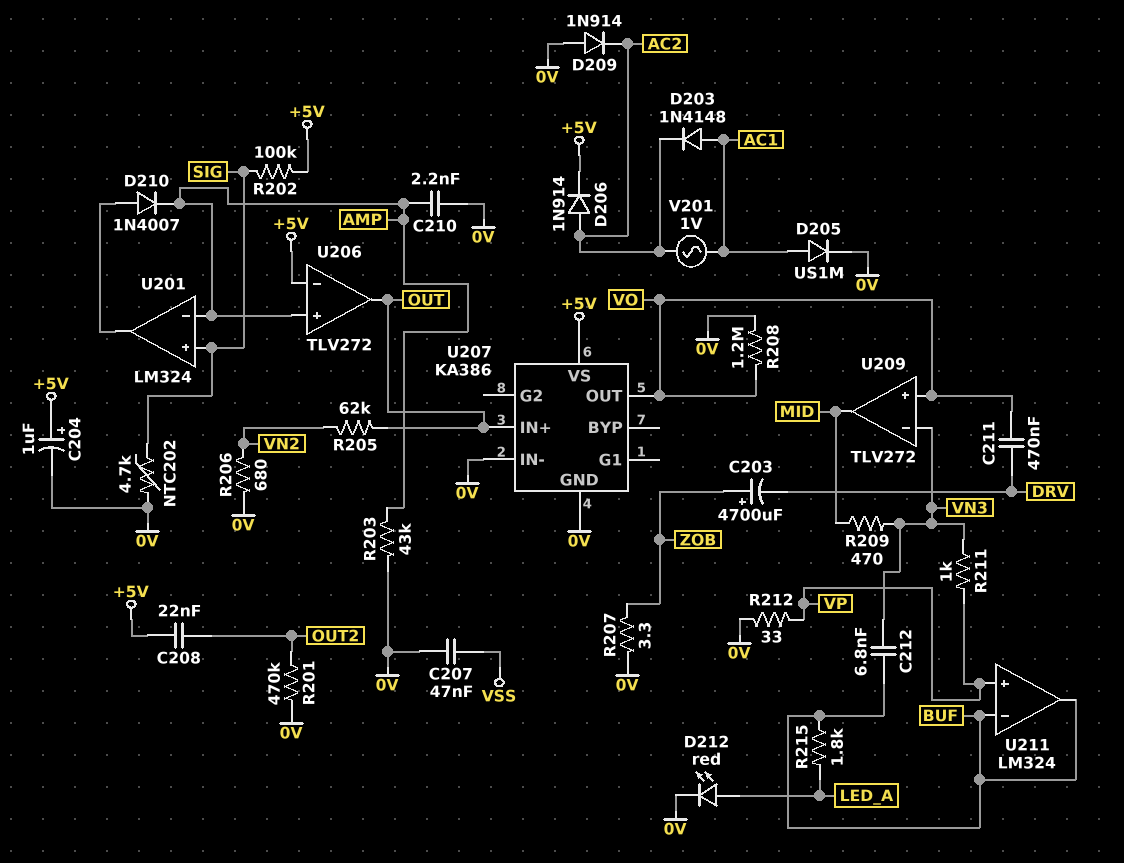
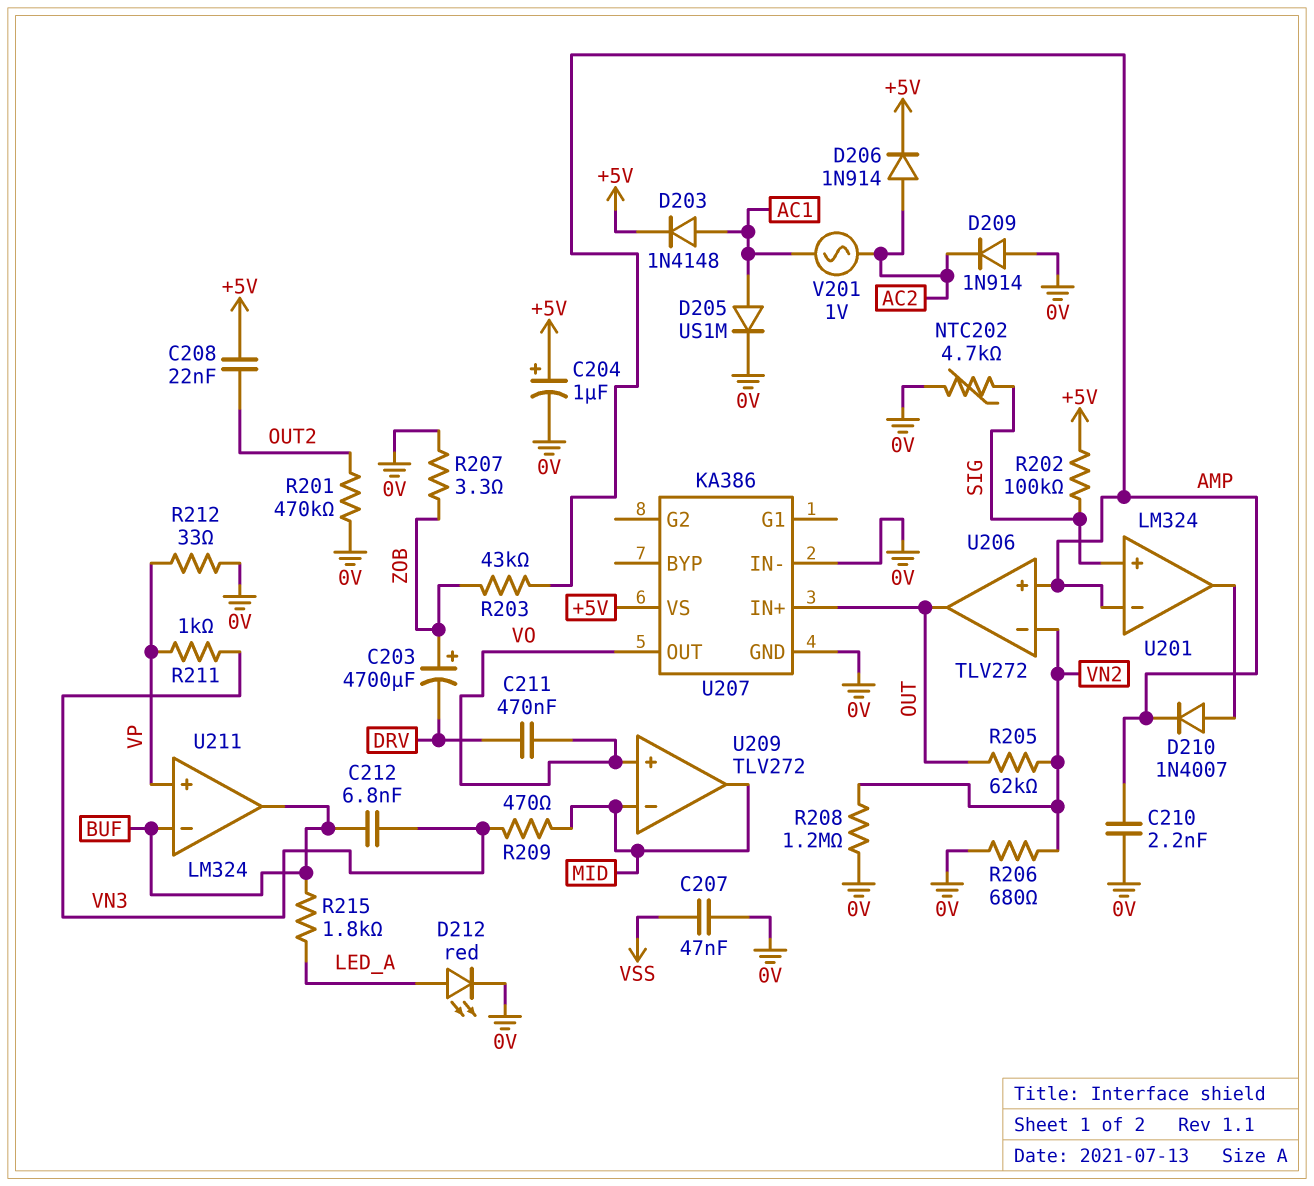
D203: diode 1N4148 (A AC1, K AC2) -> diode 1N4148 (A AC1, K +5V)
R203: 43k (0V, AMP) -> 43k (AMP, ZOB)
R208: 1.2M (0V, VO) -> 1.2M (0V, VN2)
U206 pin in-: +5V -> VN2
U209 pin in-: VN3 -> MID

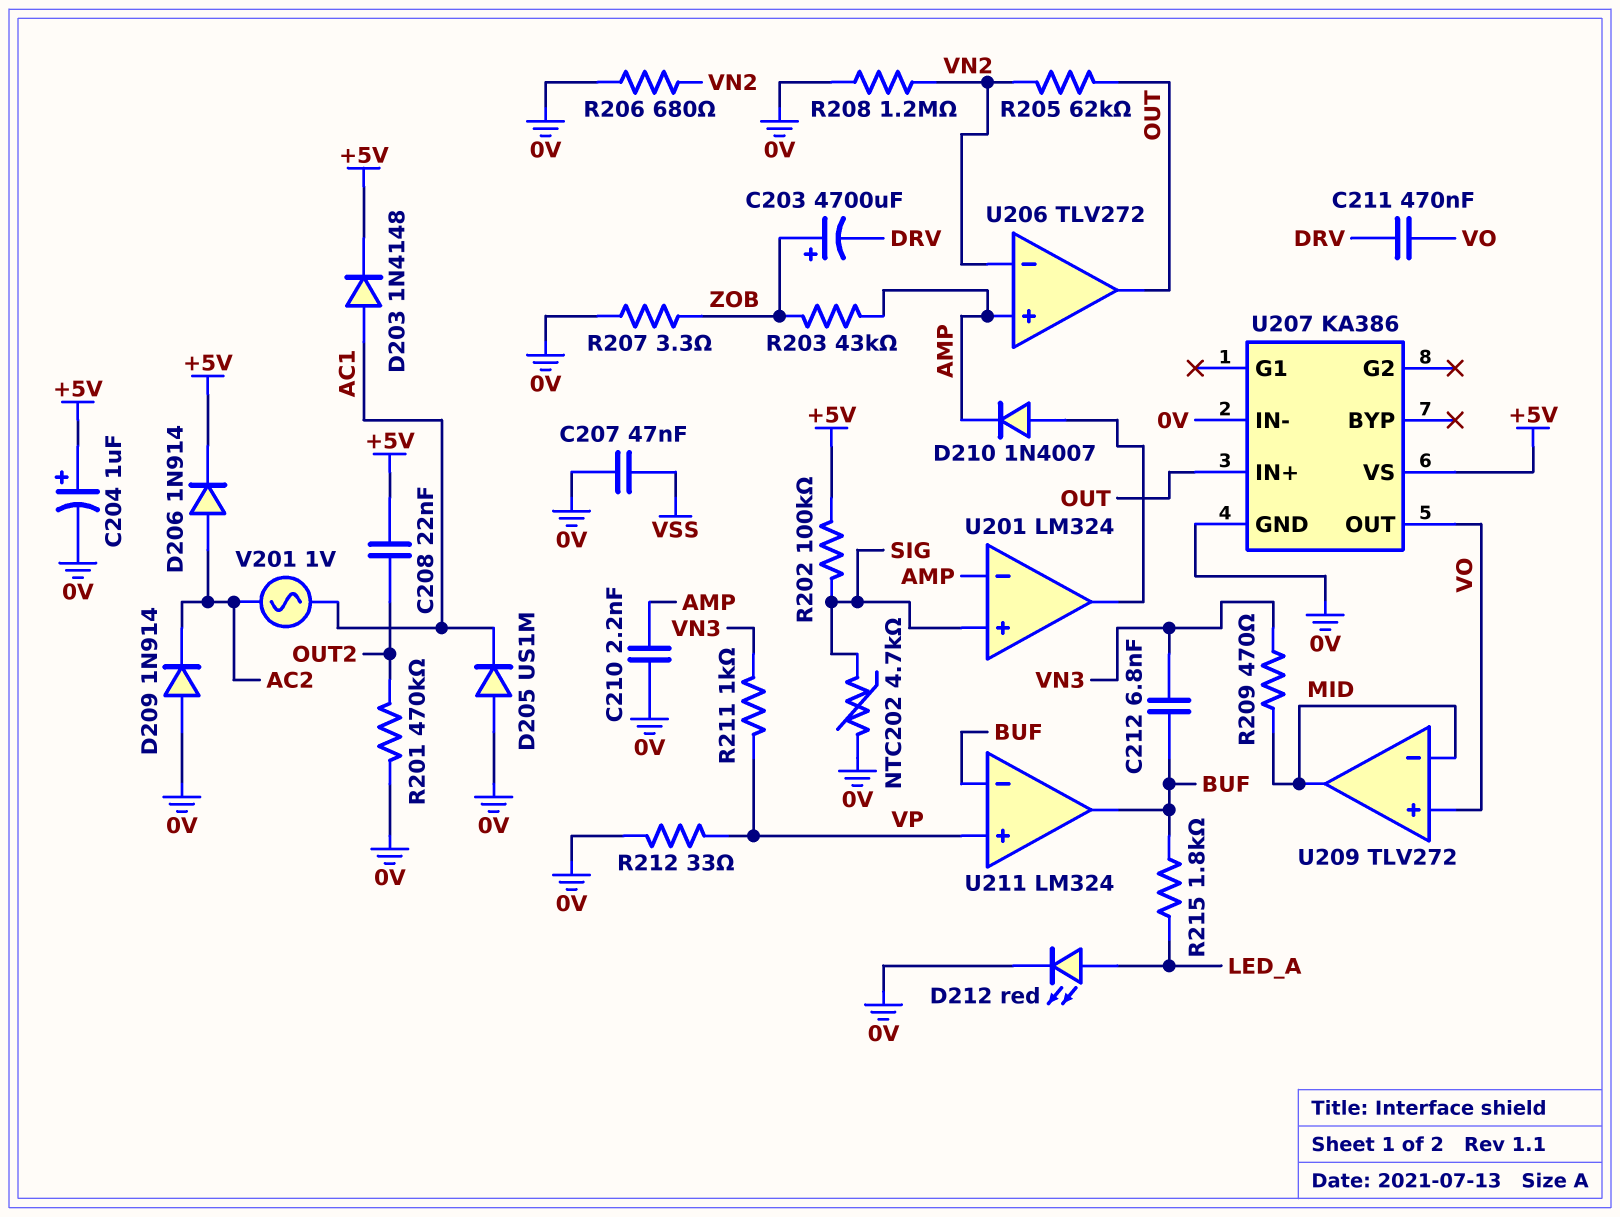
D205: diode US1M (A AC1, K 0V) -> diode US1M (A 0V, K AC1)

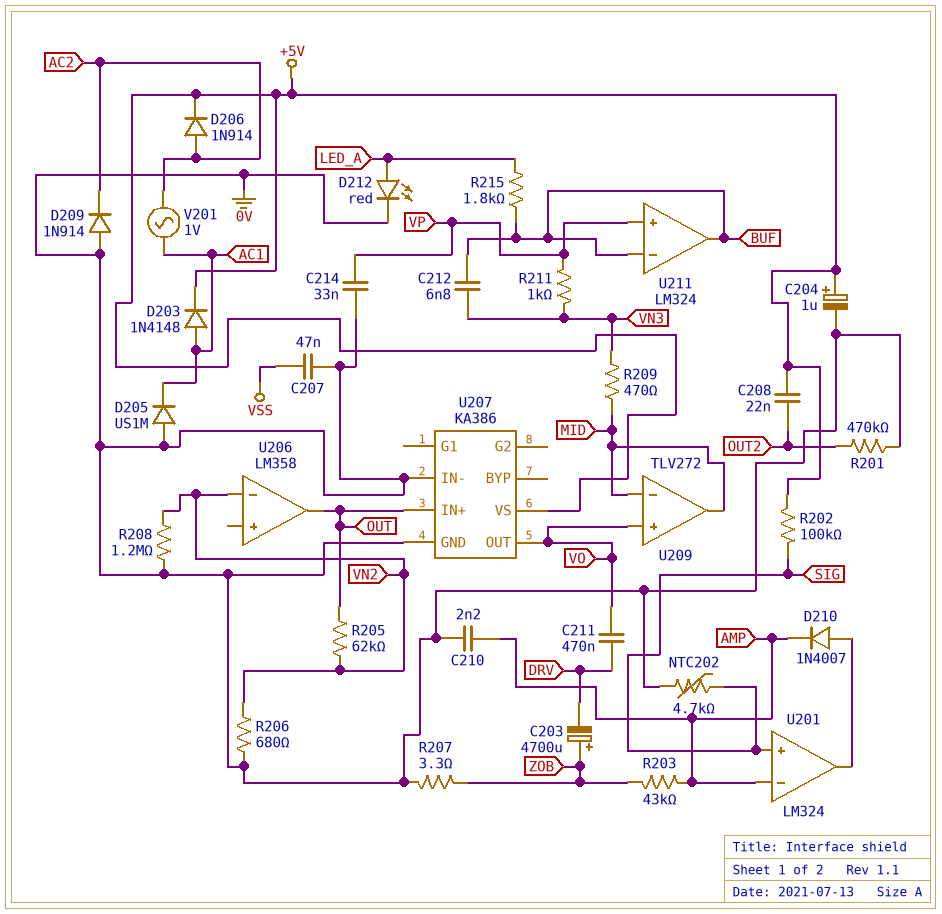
C214: none -> 33nF (0V, VP)
R212: 33 (0V, VP) -> none
U206: TLV272 -> LM358
U206 pin in+: AMP -> none

